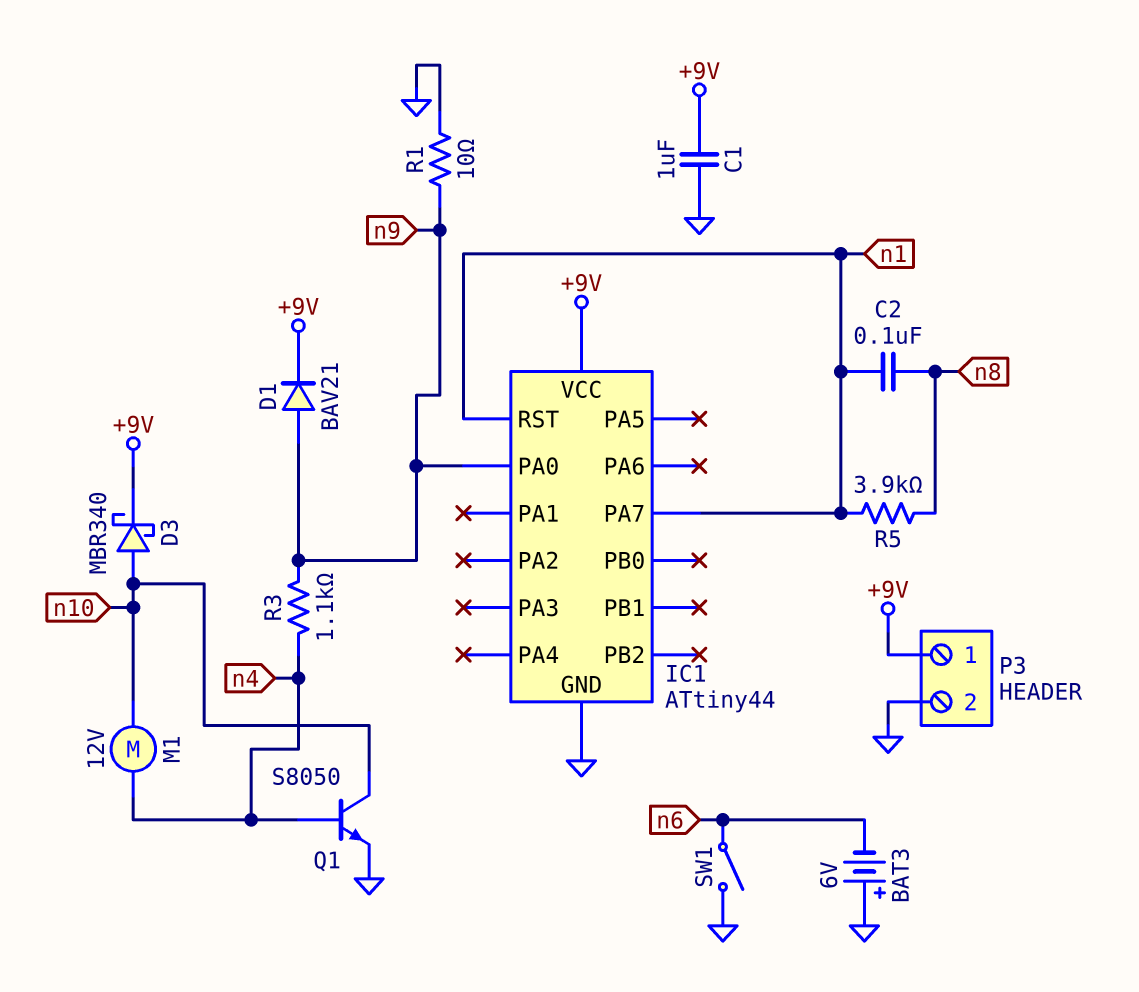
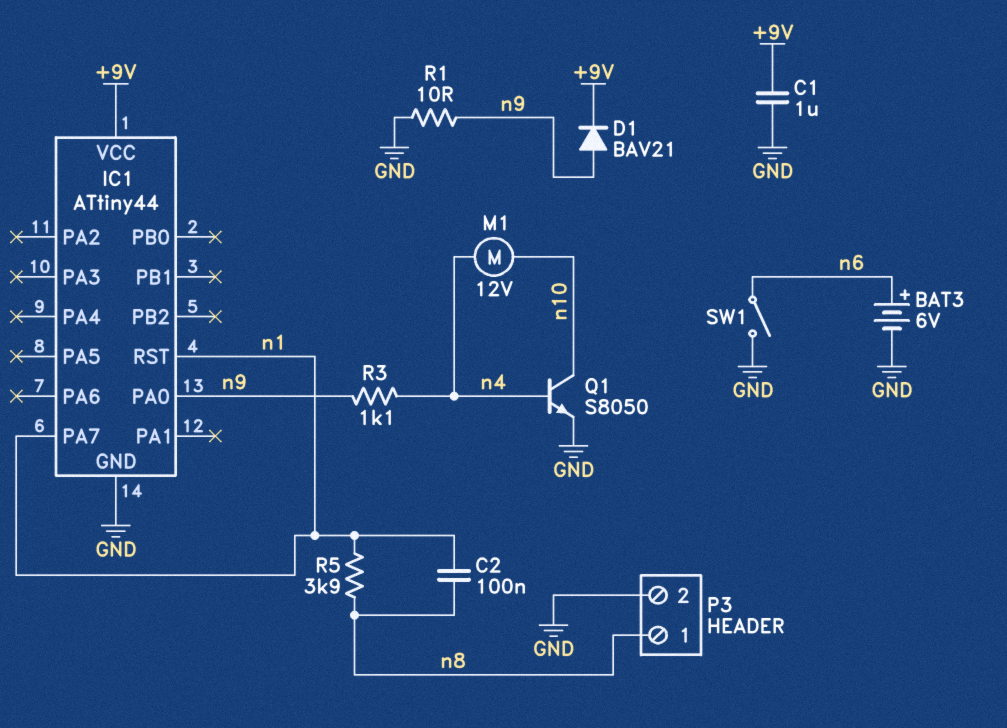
BAT3: 6V (plus GND, minus n6) -> 6V (plus n6, minus GND)
D3: schottky MBR340 (A n10, K +9V) -> none
P3 pin 1: +9V -> n8

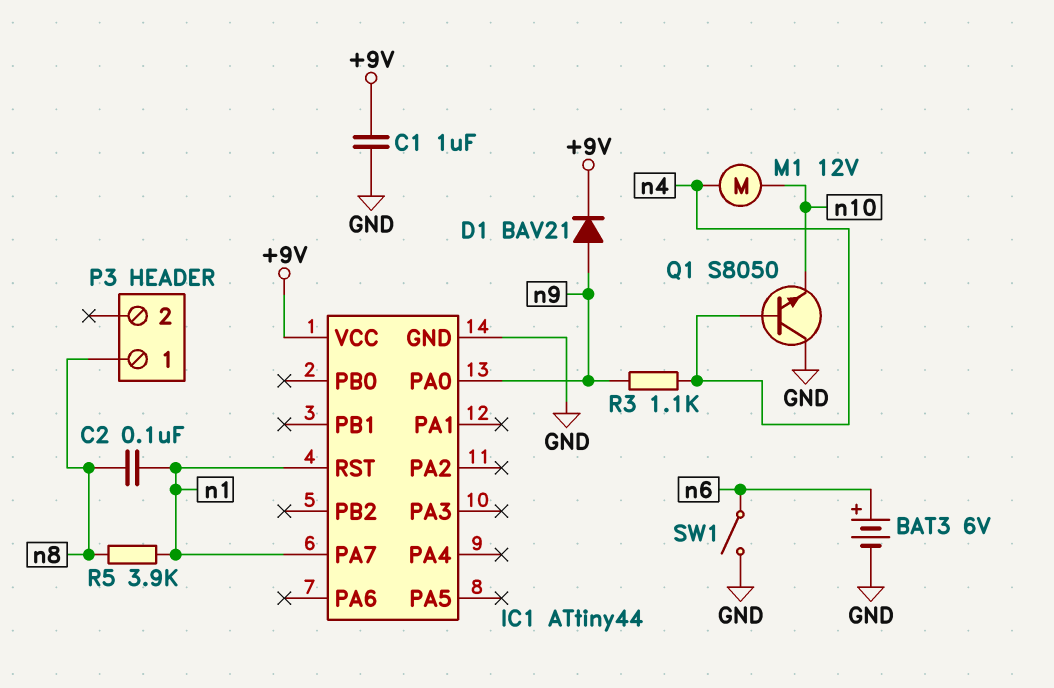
P3 pin 2: GND -> none
Q1: NPN S8050 (B n4, C n10, E GND) -> NPN S8050 (B n4, C GND, E n10)
R1: 10 (GND, n9) -> none

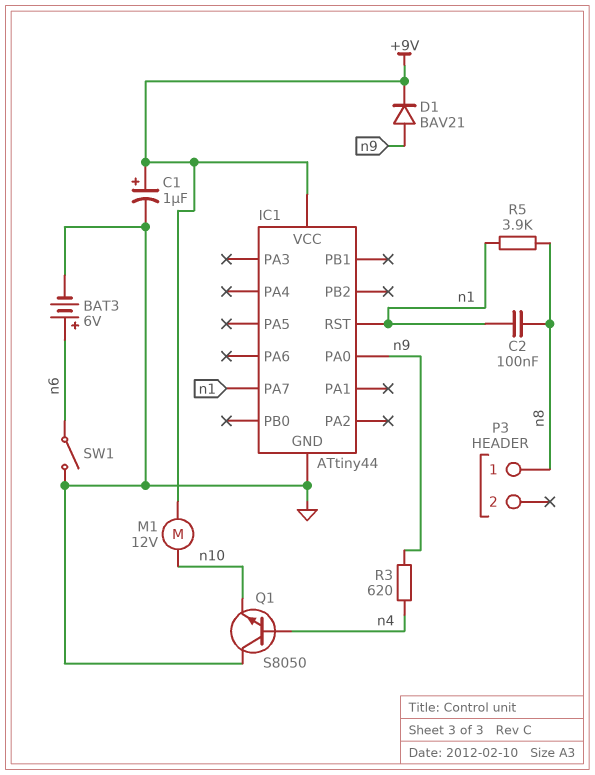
C1: 1uF (+9V, GND) -> 1uF (plus +9V, minus GND)
M1: motor 12V (n4, n10) -> motor 12V (+9V, n10)
R3: 1.1k (n4, n9) -> 620 (n4, n9)

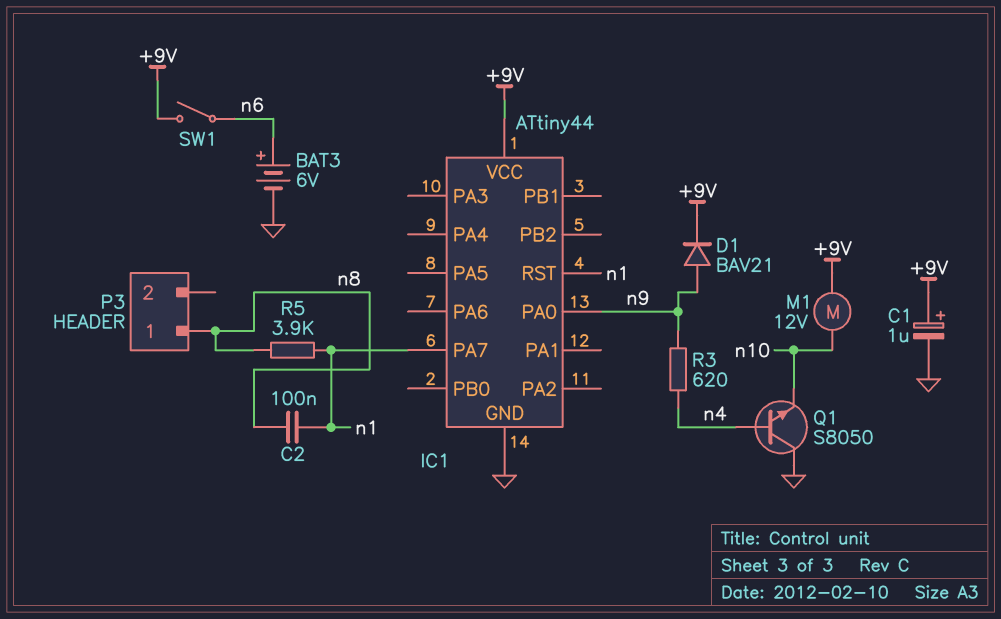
SW1: switch (GND, n6) -> switch (+9V, n6)

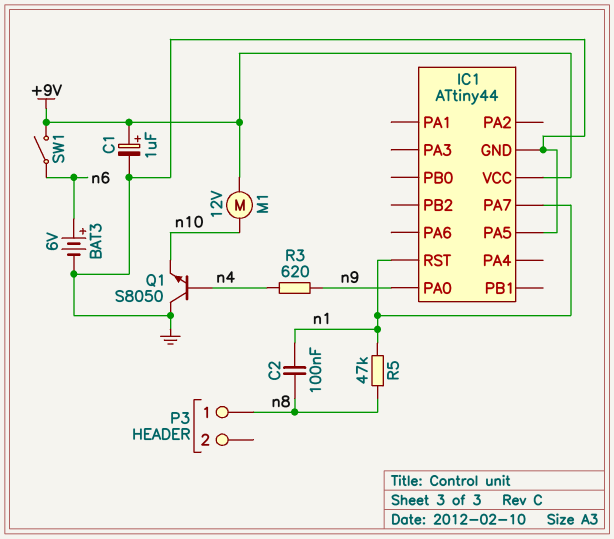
D1: diode BAV21 (A n9, K +9V) -> none
IC1 pin PA5: none -> GND
R5: 3.9k (n1, n8) -> 47k (n1, n8)

